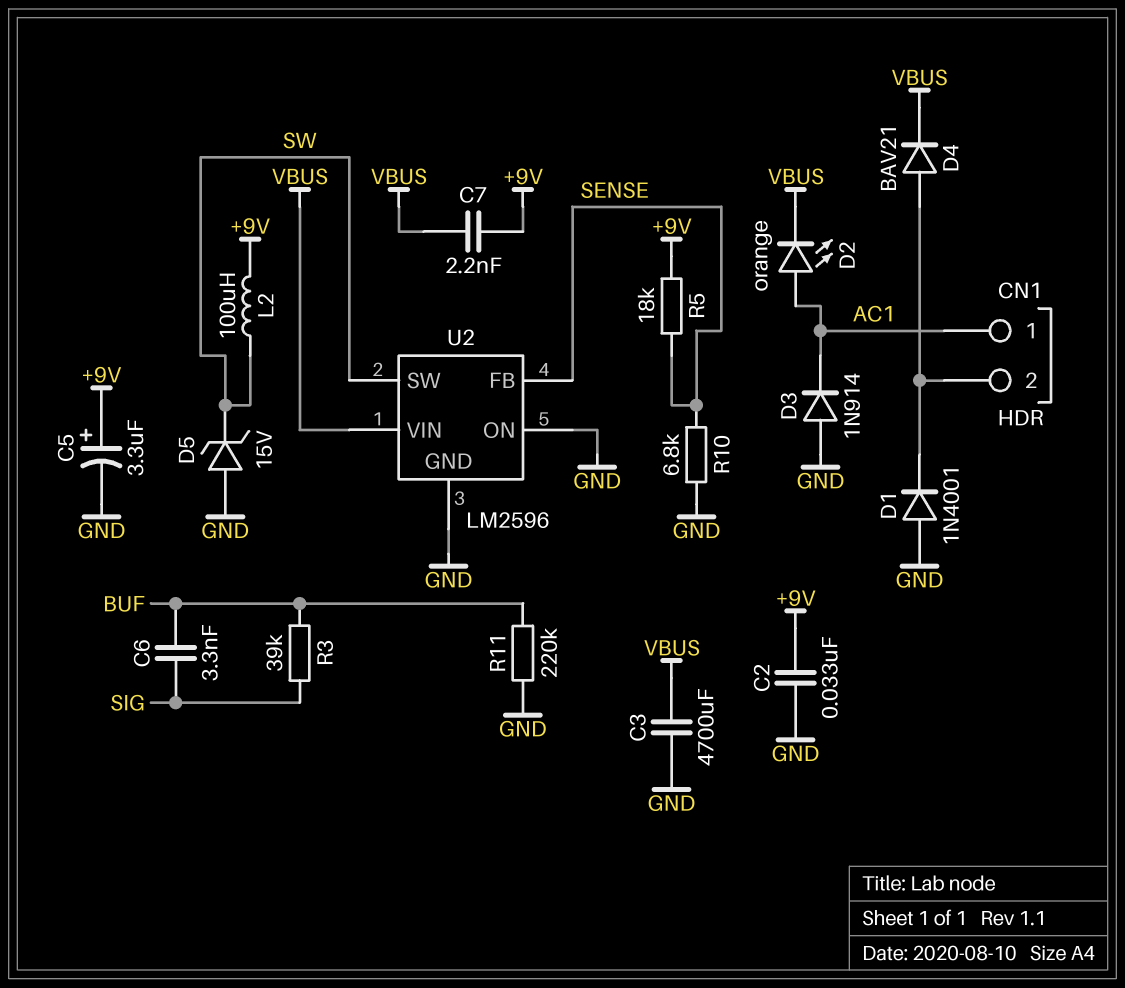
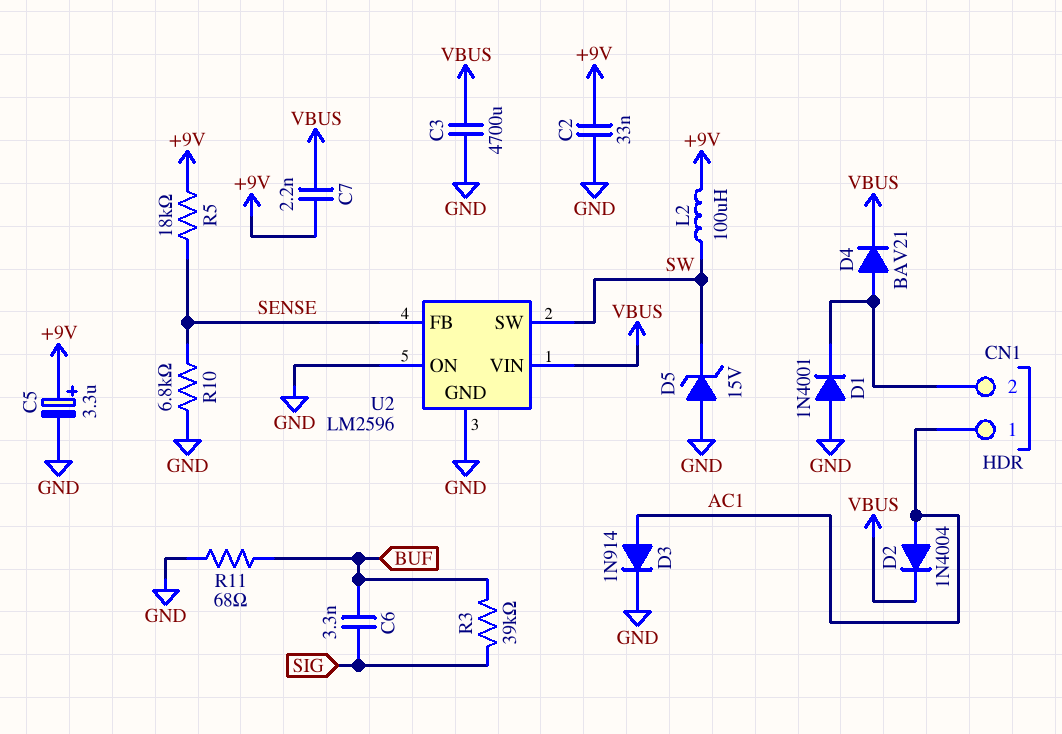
D2: LED orange (A AC1, K VBUS) -> diode 1N4004 (A AC1, K VBUS)
D3: diode 1N914 (A GND, K AC1) -> diode 1N914 (A AC1, K GND)
R11: 220k (BUF, GND) -> 68 (BUF, GND)

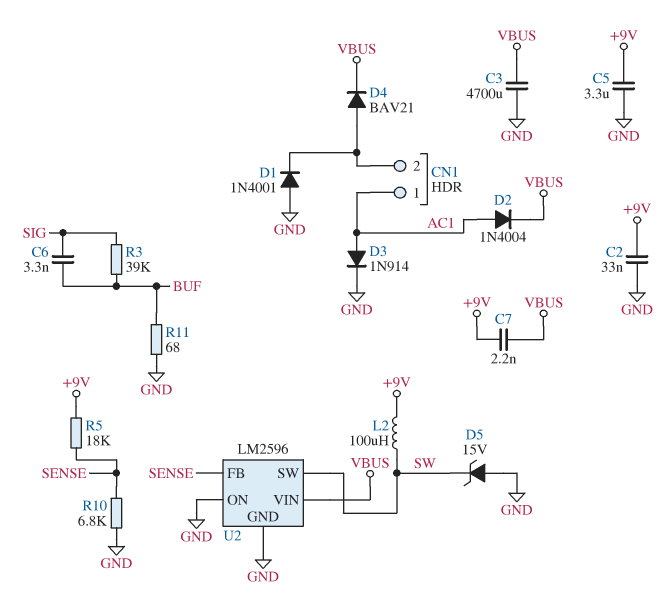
C5: 3.3uF (plus +9V, minus GND) -> 3.3uF (+9V, GND)

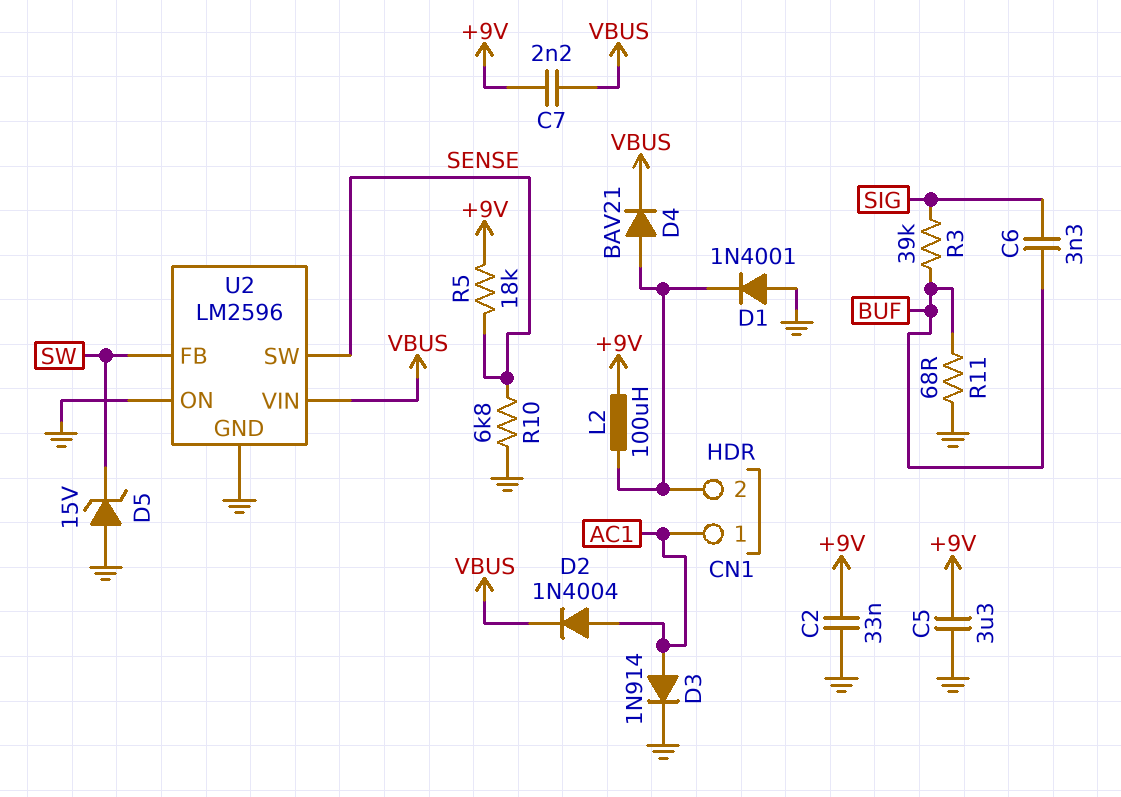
C3: 4700uF (GND, VBUS) -> none
L2: 100uH (+9V, SW) -> 100uH (+9V, CN1/2)
U2 pin FB: SENSE -> SW
U2 pin SW: SW -> SENSE

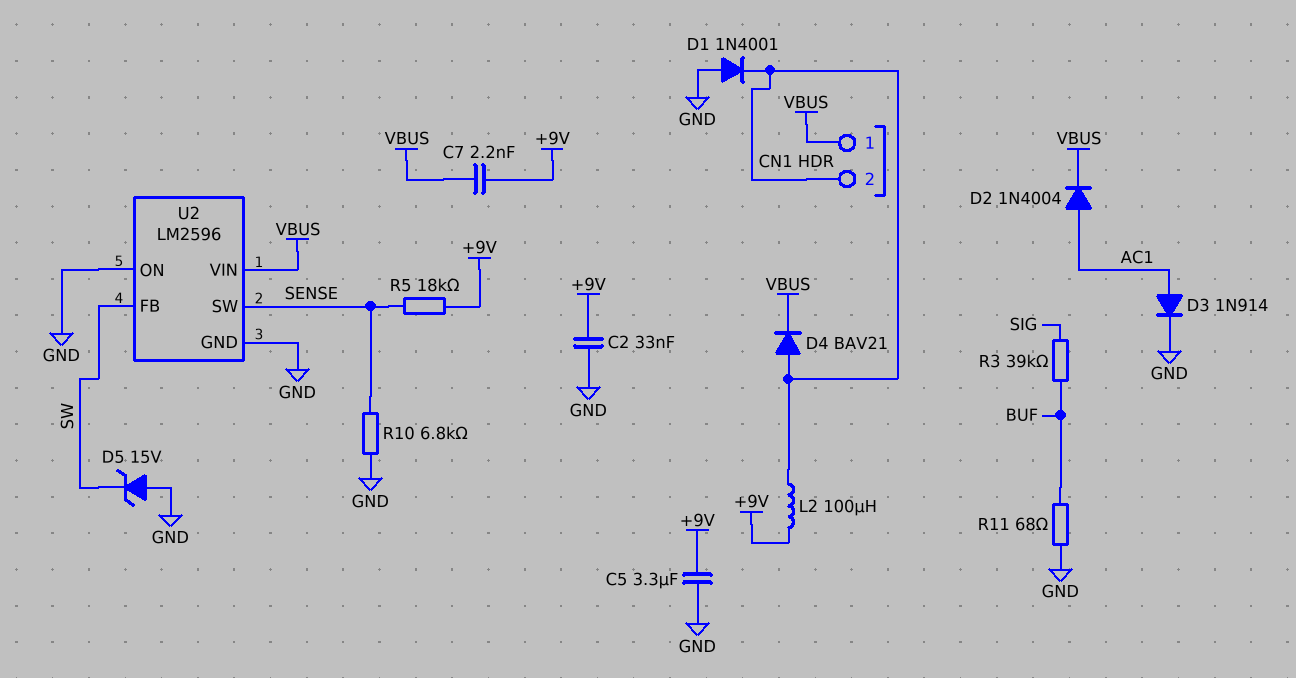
C6: 3.3nF (BUF, SIG) -> none
CN1 pin 1: AC1 -> VBUS

